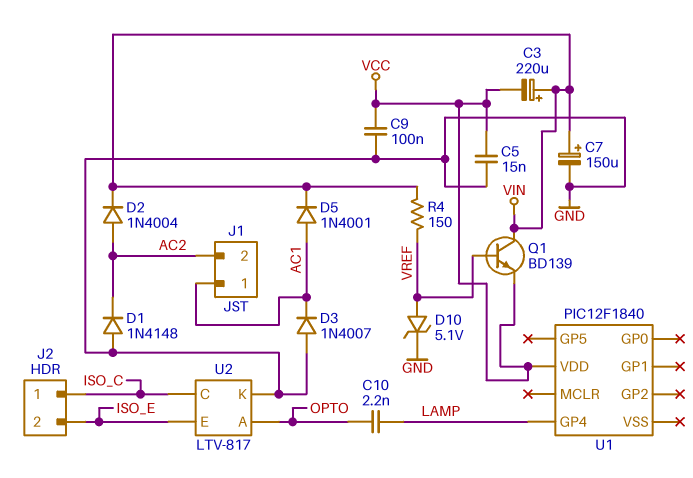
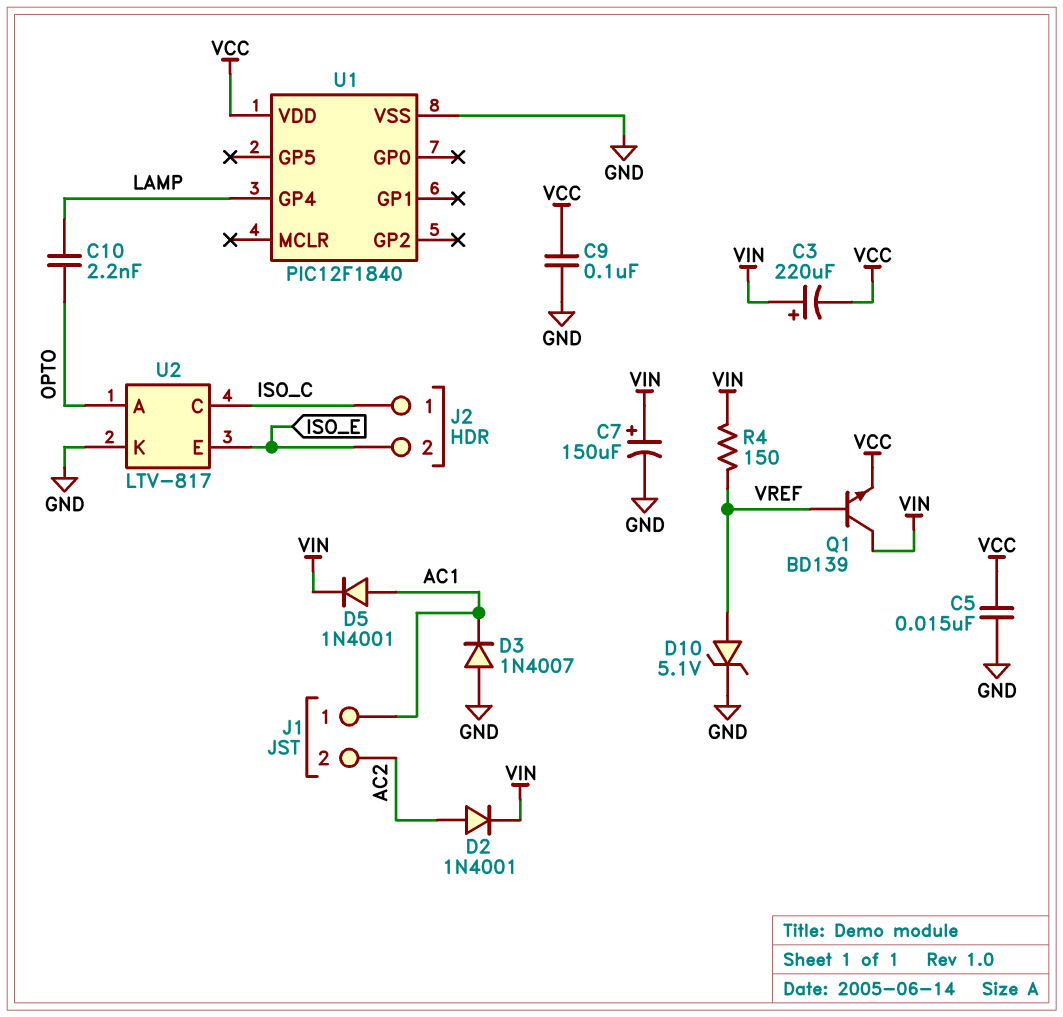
D1: diode 1N4148 (A GND, K AC2) -> none
D2: diode 1N4004 (A AC2, K VIN) -> diode 1N4001 (A AC2, K VIN)
U1 pin VSS: none -> GND

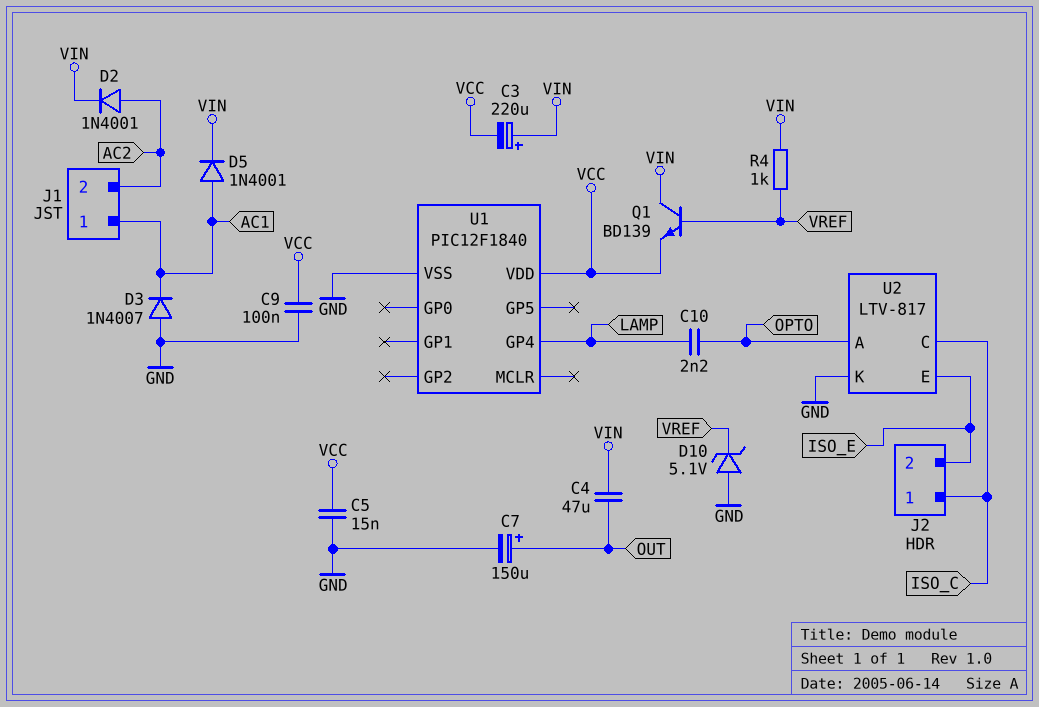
C4: none -> 47uF (OUT, VIN)
C7: 150uF (plus VIN, minus GND) -> 150uF (plus OUT, minus GND)
D10: zener 5.1V (A VREF, K GND) -> zener 5.1V (A GND, K VREF)
R4: 150 (VIN, VREF) -> 1k (VIN, VREF)

